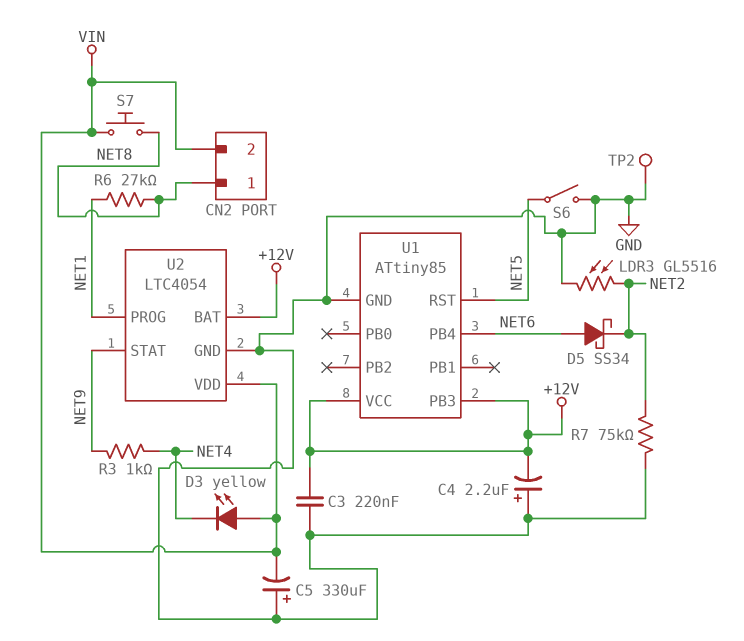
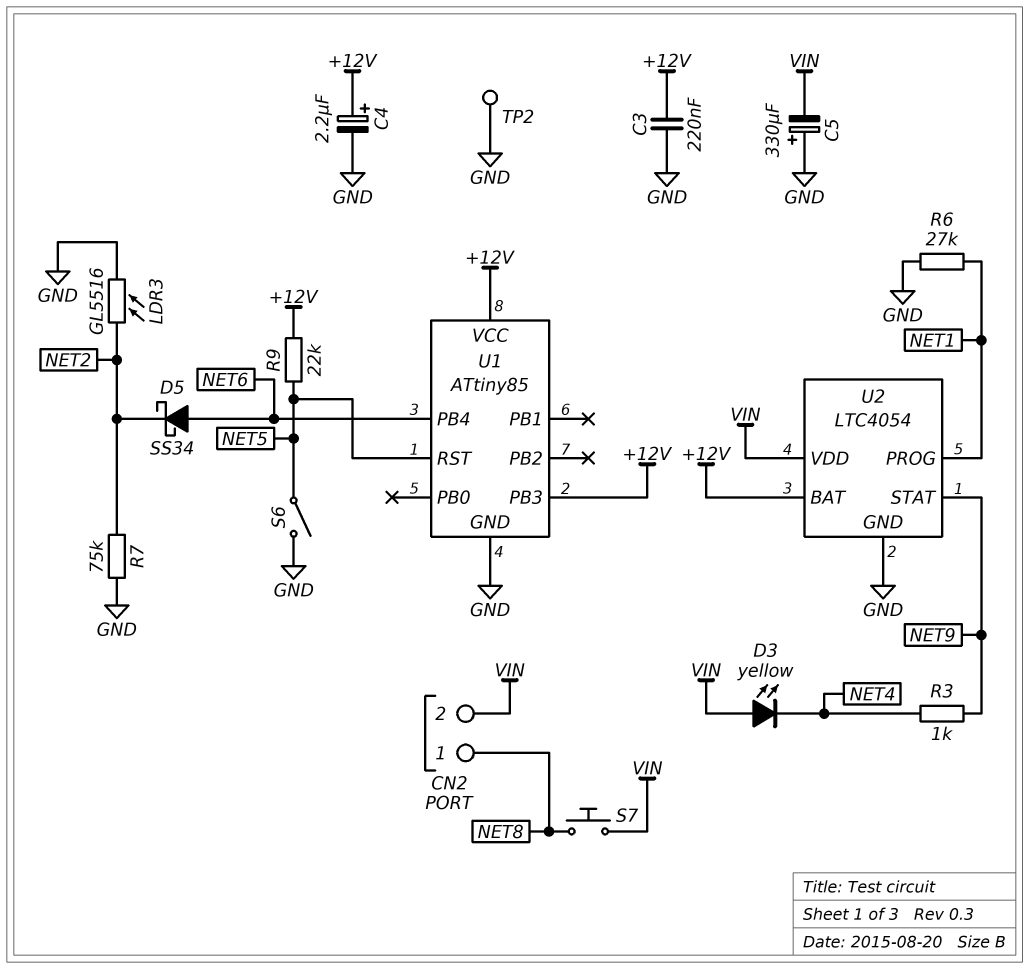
C4: 2.2uF (plus GND, minus +12V) -> 2.2uF (plus +12V, minus GND)
R6: 27k (NET1, NET8) -> 27k (GND, NET1)
R9: none -> 22k (+12V, NET5)

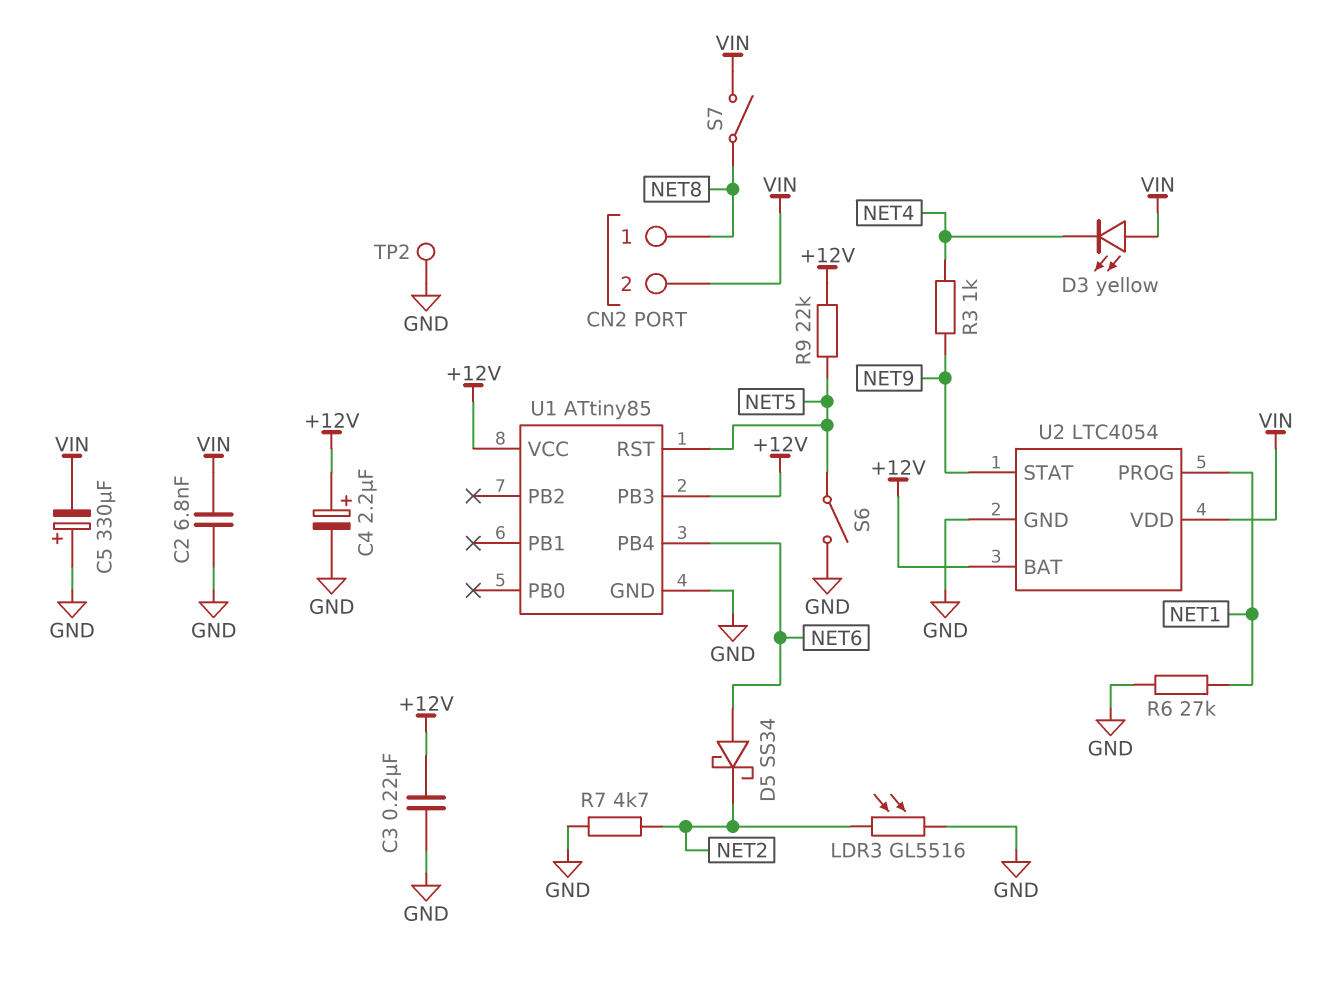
C2: none -> 6.8nF (GND, VIN)
R7: 75k (GND, NET2) -> 4.7k (GND, NET2)
S7: button (NET8, VIN) -> switch (NET8, VIN)

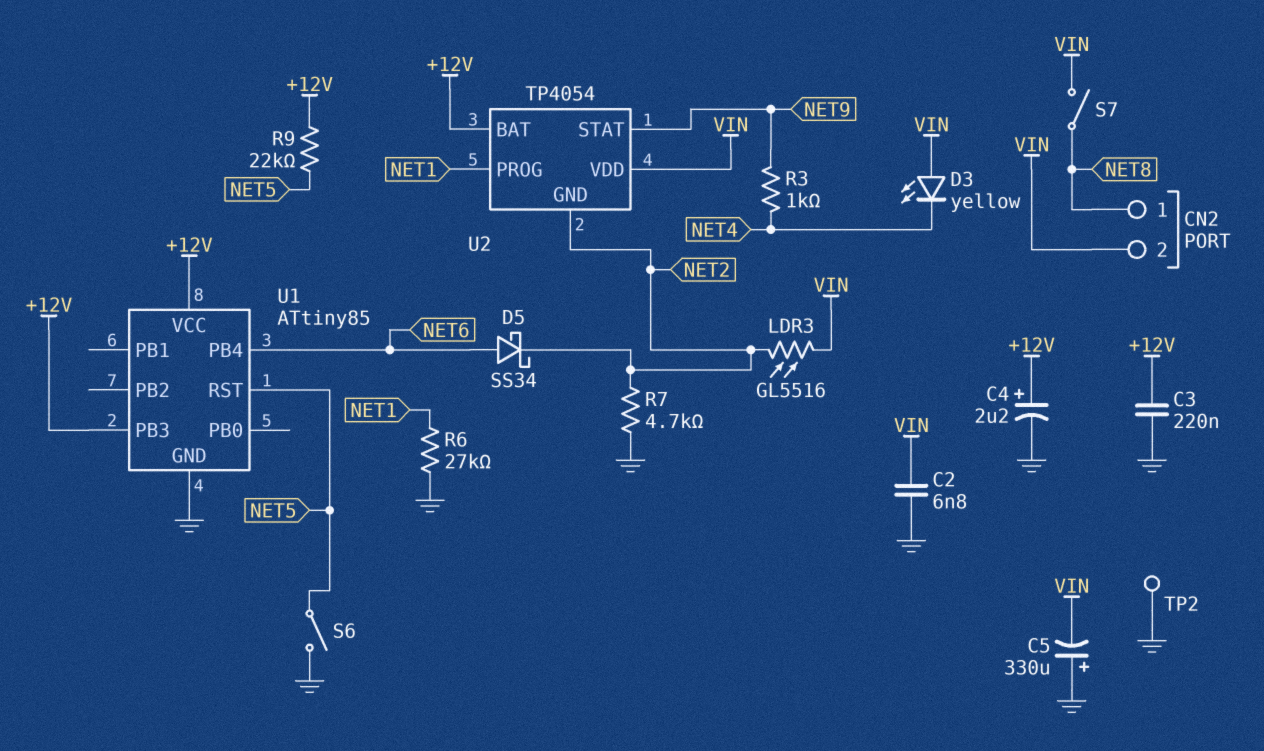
LDR3: GL5516 (GND, NET2) -> GL5516 (NET2, VIN)
U2: LTC4054 -> TP4054
U2 pin GND: GND -> NET2

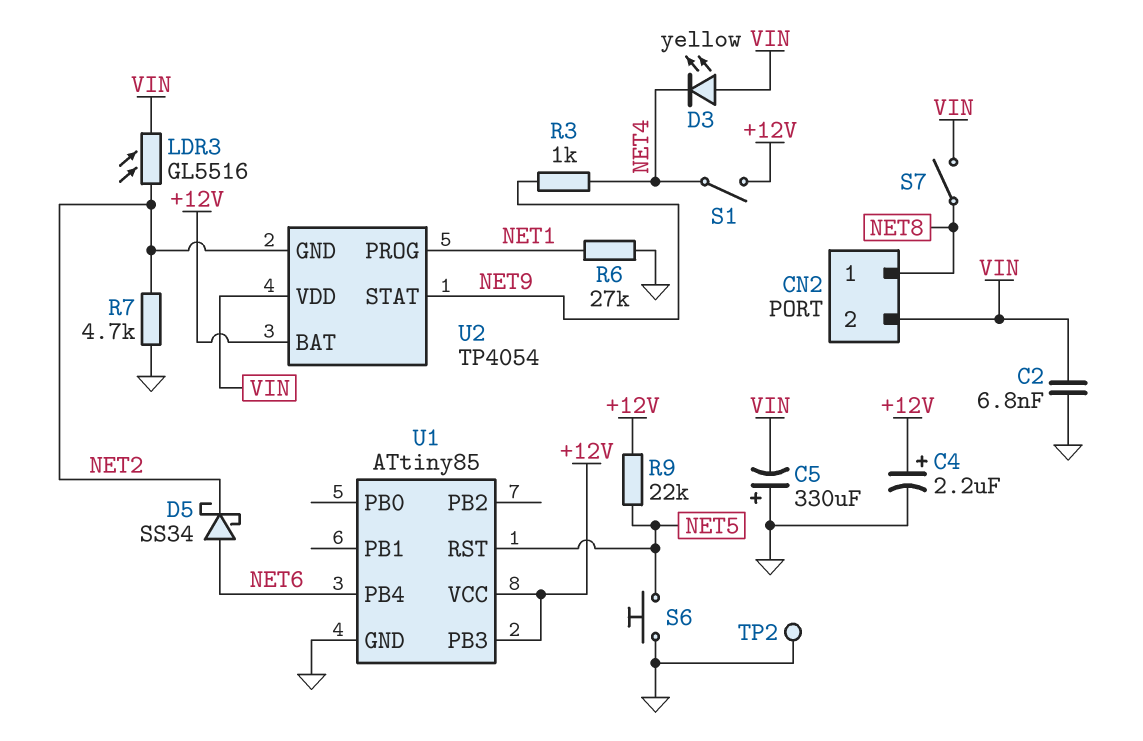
C3: 220nF (+12V, GND) -> none
S1: none -> switch (+12V, NET4)
S6: switch (GND, NET5) -> button (GND, NET5)

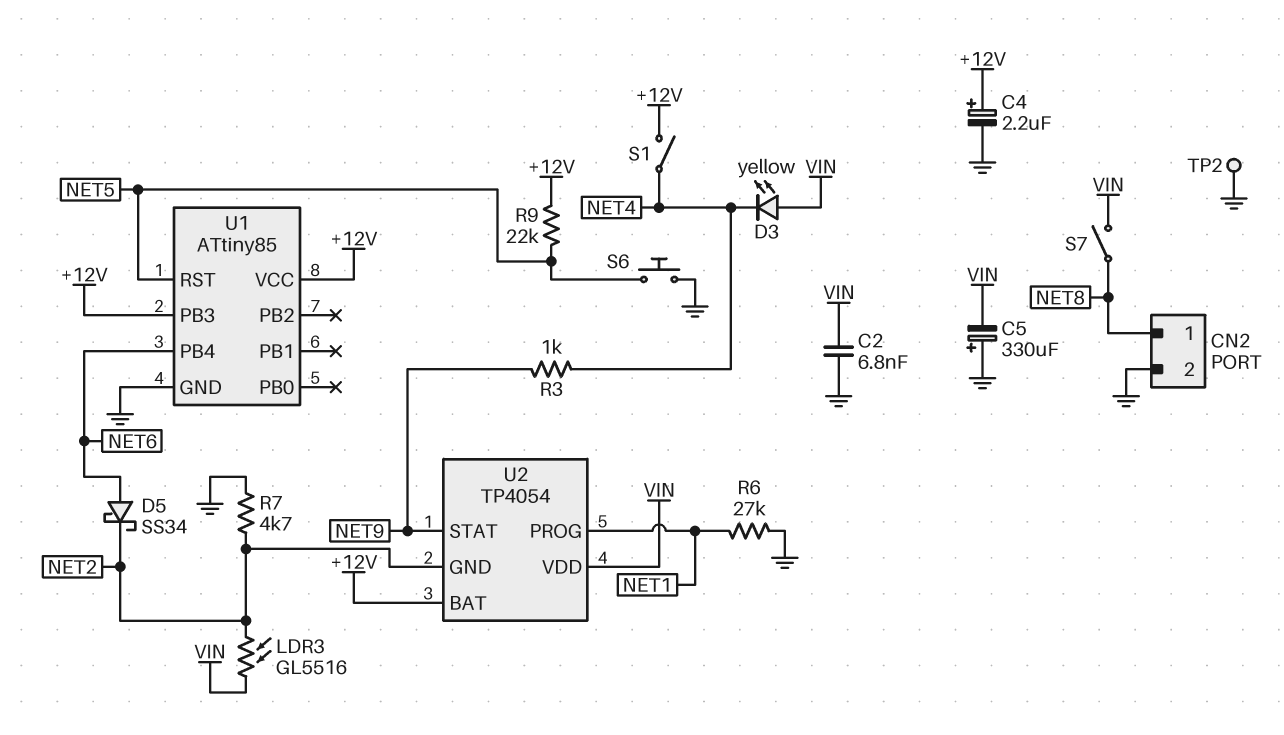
CN2 pin 2: VIN -> GND

